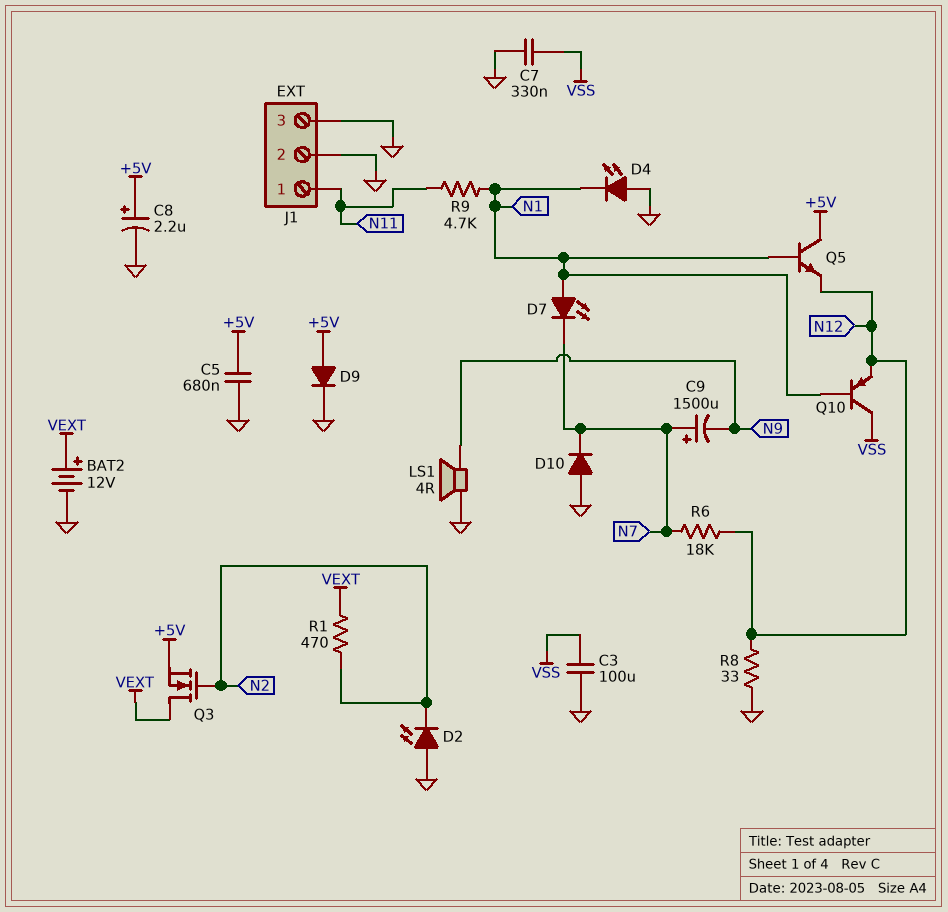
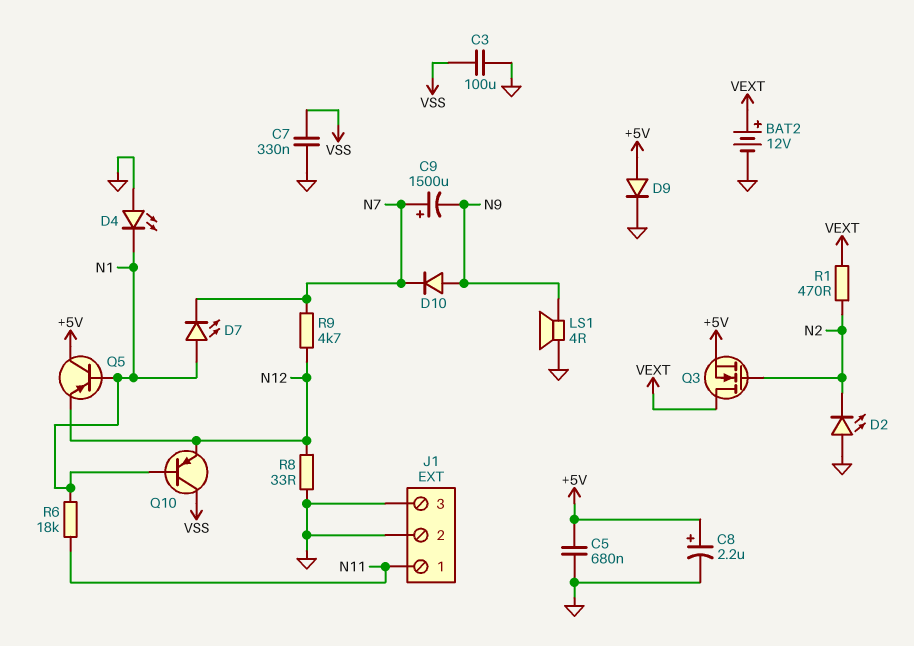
D10: diode (A GND, K N7) -> diode (A N9, K N7)
Q5: NPN (B N1, C +5V, E N12) -> PNP (B N1, C +5V, E N12)
R6: 18k (N7, N12) -> 18k (N1, N11)
R9: 4.7k (N1, N11) -> 4.7k (N7, N12)

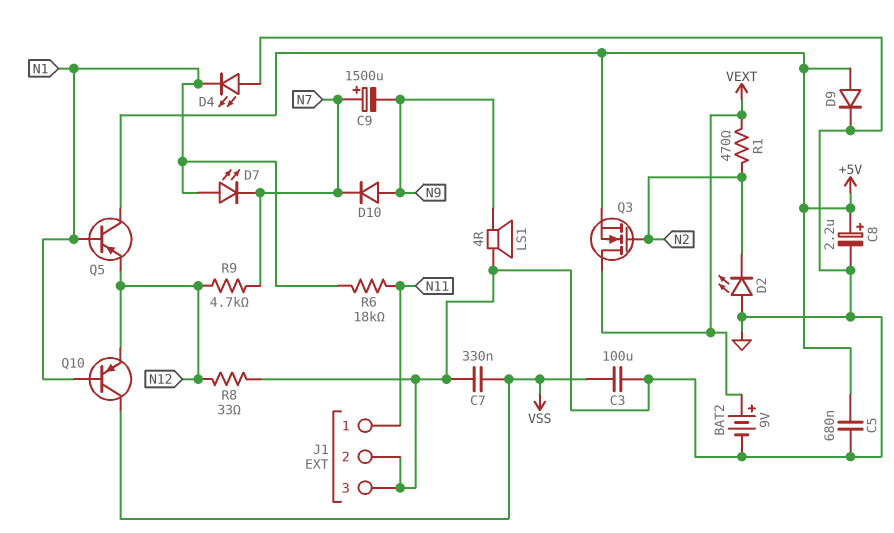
BAT2: 12V (plus VEXT, minus GND) -> 9V (plus VEXT, minus GND)

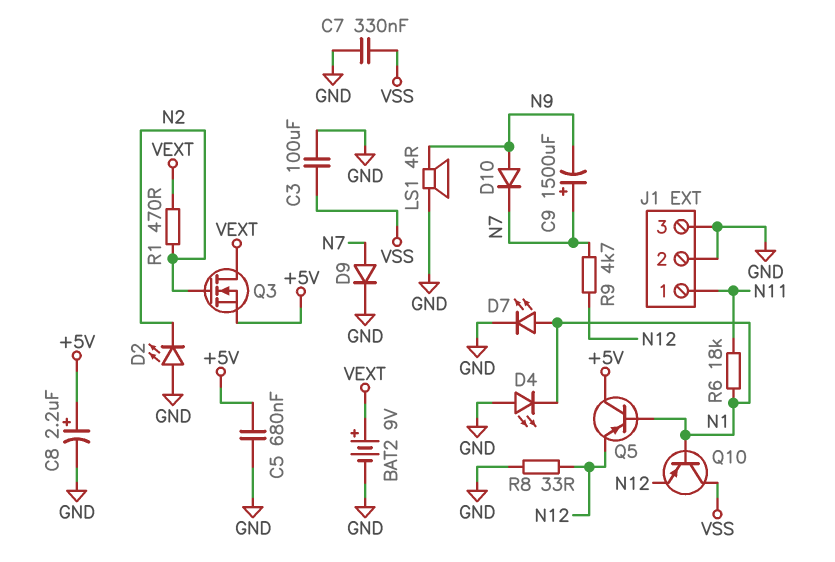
D7: LED (A N1, K N7) -> LED (A N1, K GND)
D9: diode (A +5V, K GND) -> diode (A N7, K GND)

